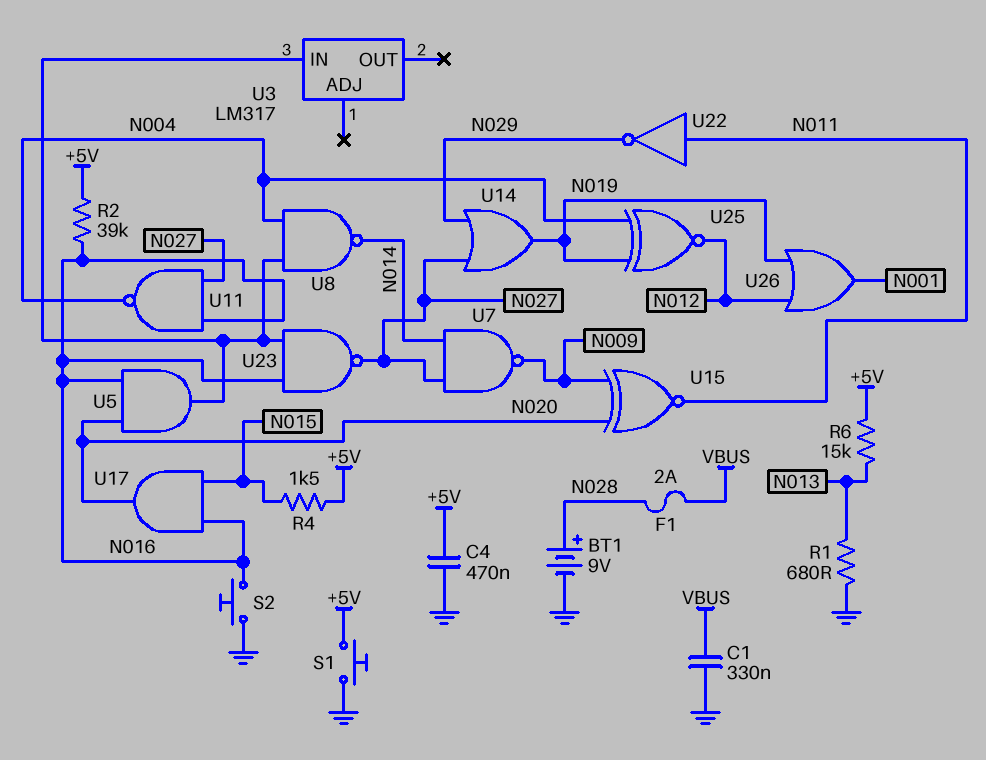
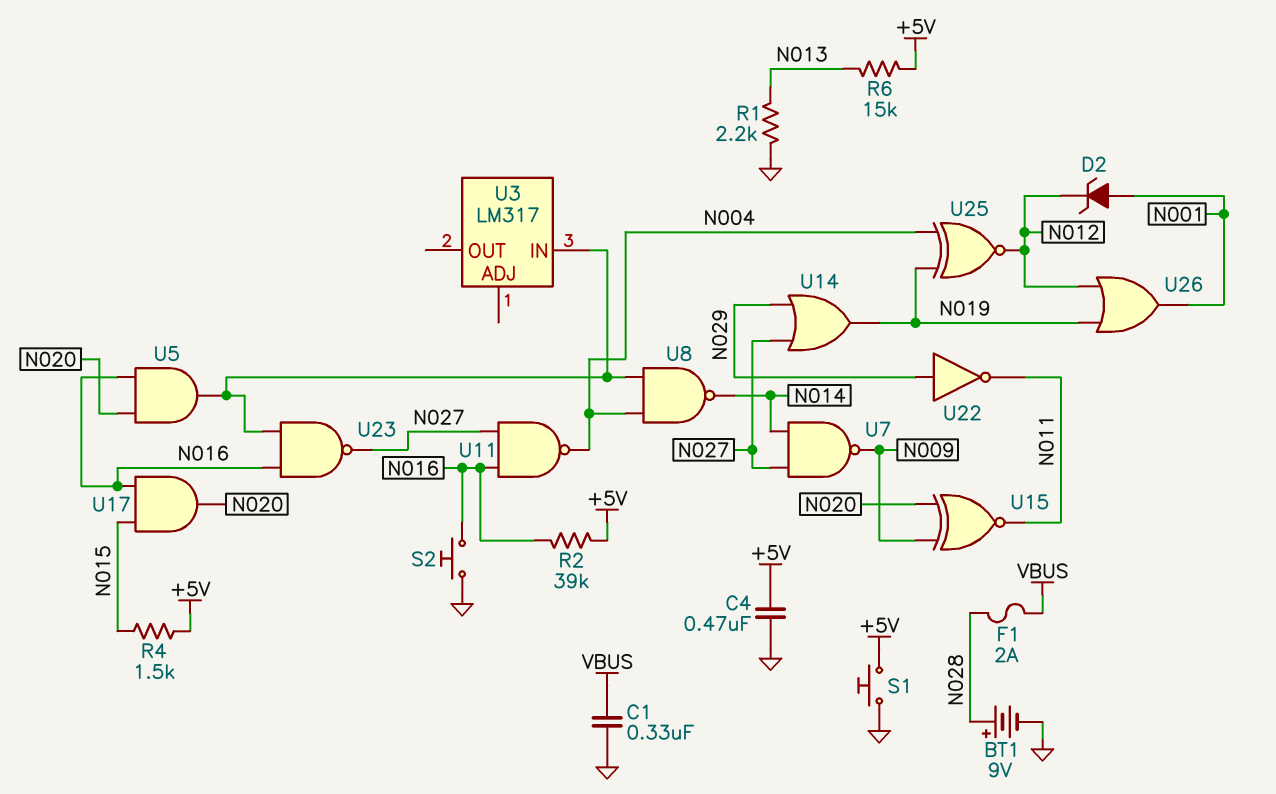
D2: none -> zener (A N001, K N012)
R1: 680 (GND, N013) -> 2.2k (GND, N013)
U22: NOT (in N011, out N029) -> NOT (in N029, out N011)

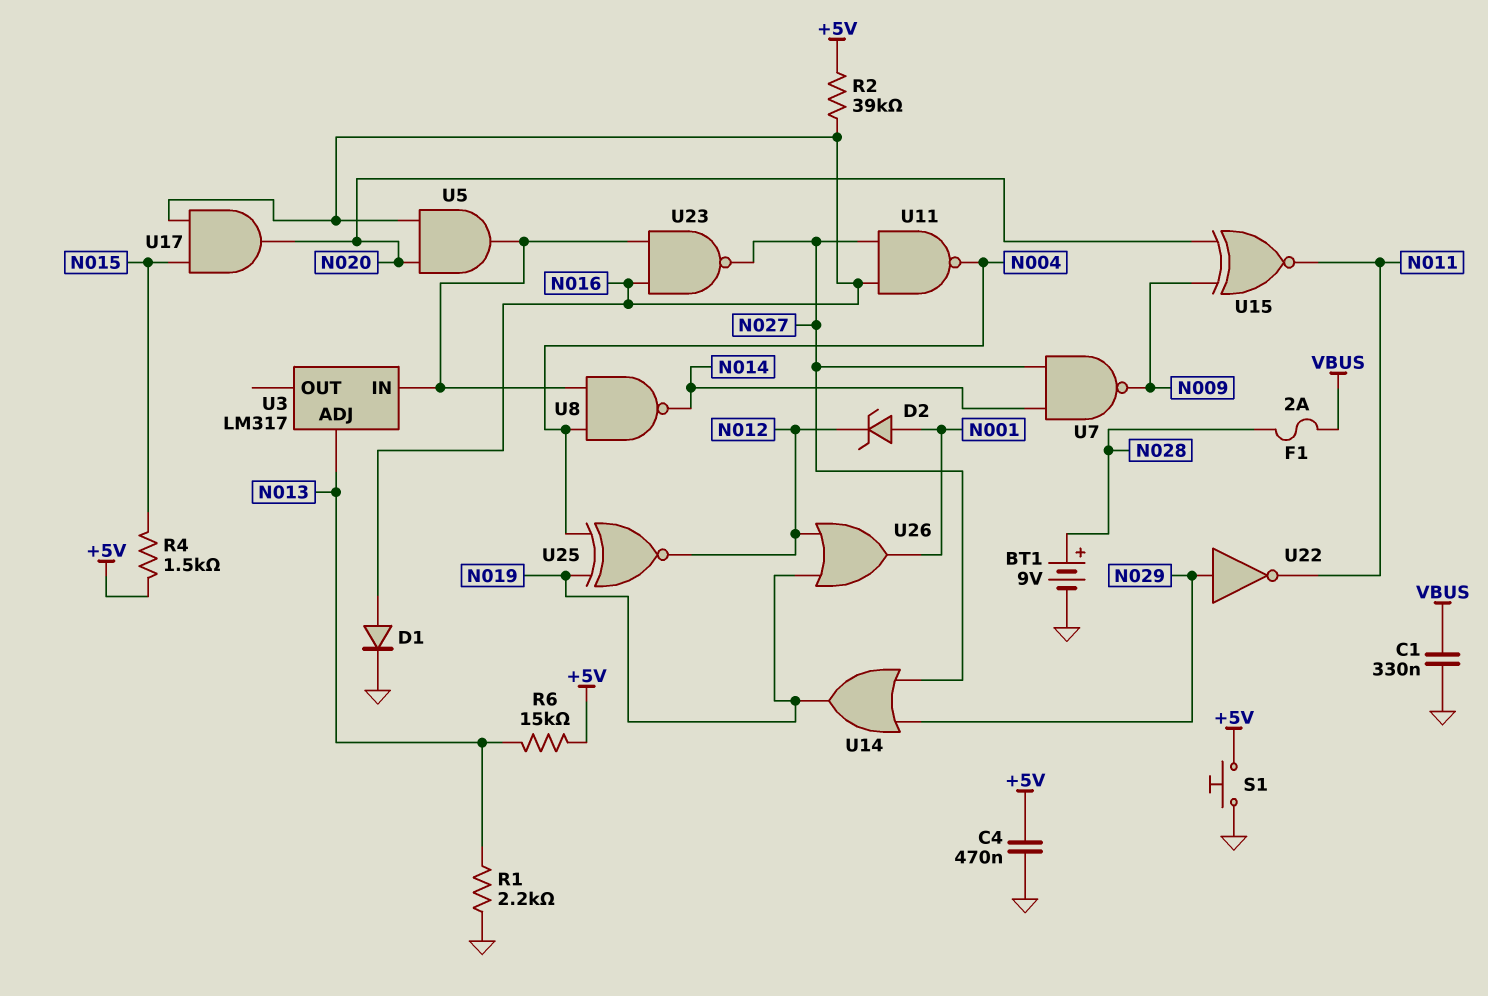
D1: none -> diode (A N016, K GND)
S2: button (GND, N016) -> none
U3 pin ADJ: none -> N013

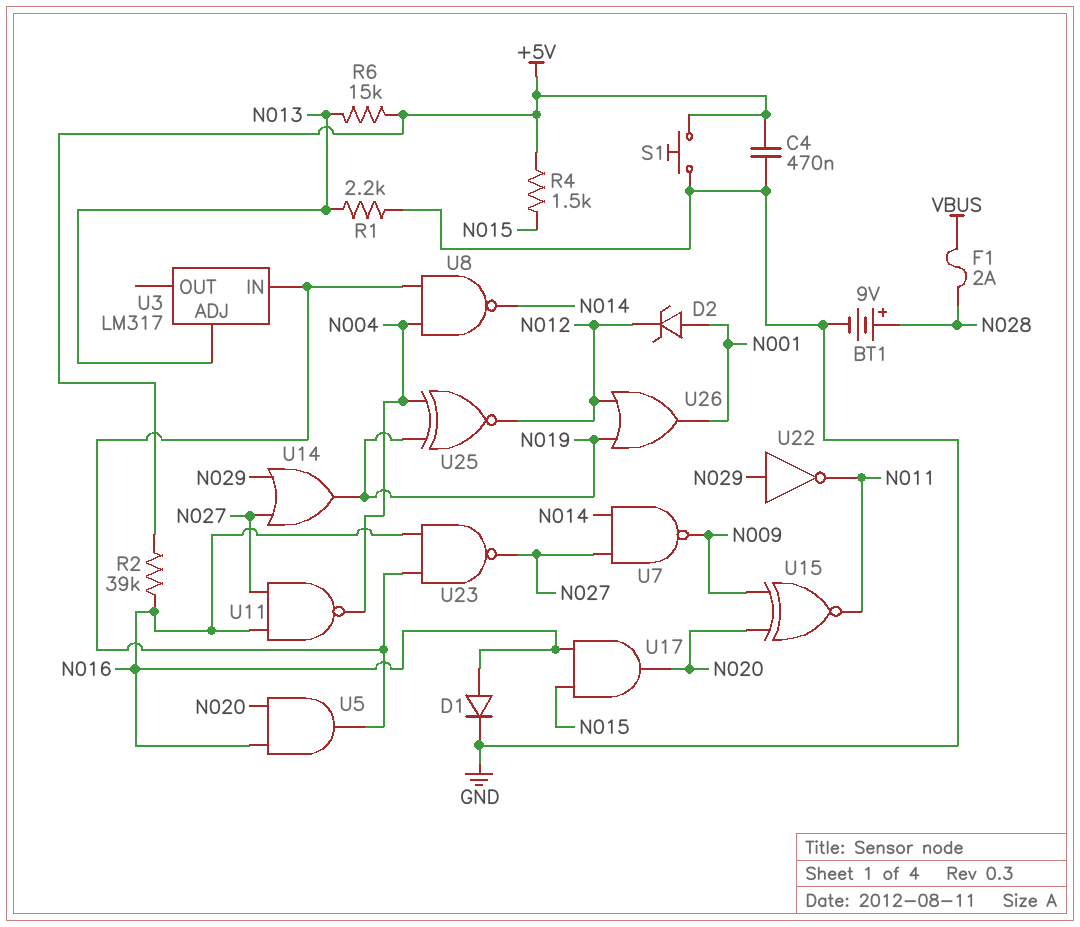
C1: 330nF (GND, VBUS) -> none

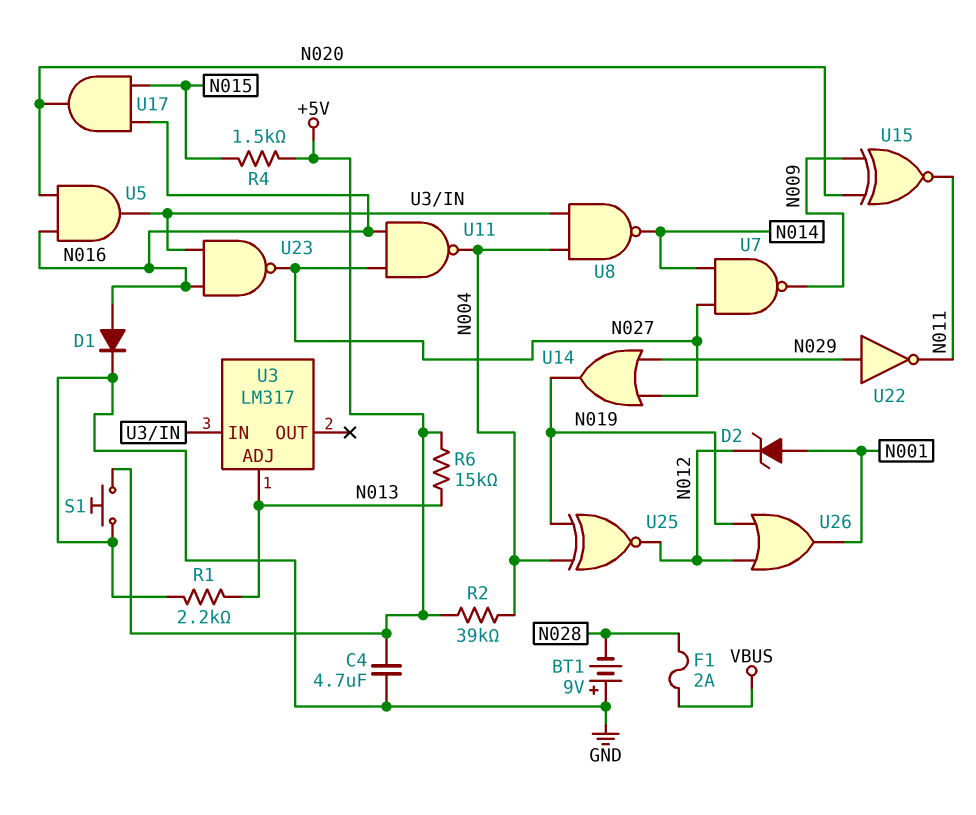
BT1: 9V (plus N028, minus GND) -> 9V (plus GND, minus N028)
C4: 470nF (+5V, GND) -> 4.7uF (+5V, GND)
R2: 39k (+5V, N016) -> 39k (+5V, N004)

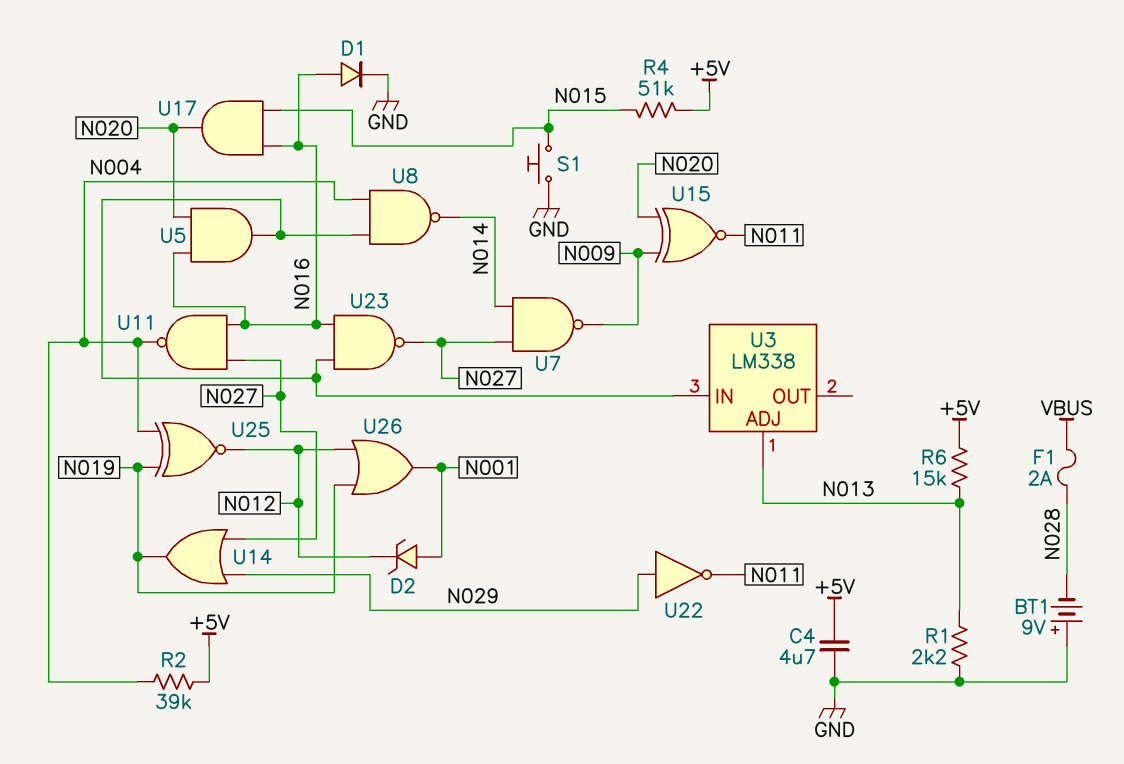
R4: 1.5k (+5V, N015) -> 51k (+5V, N015)
S1: button (+5V, GND) -> button (GND, N015)
U3: LM317 -> LM338

